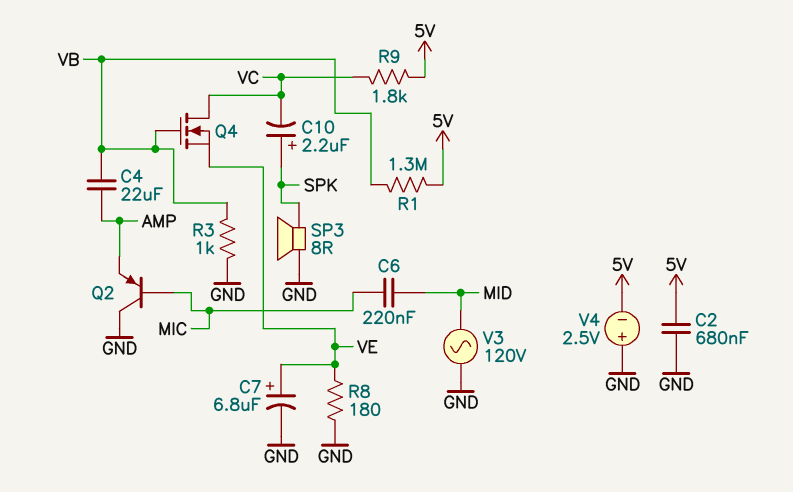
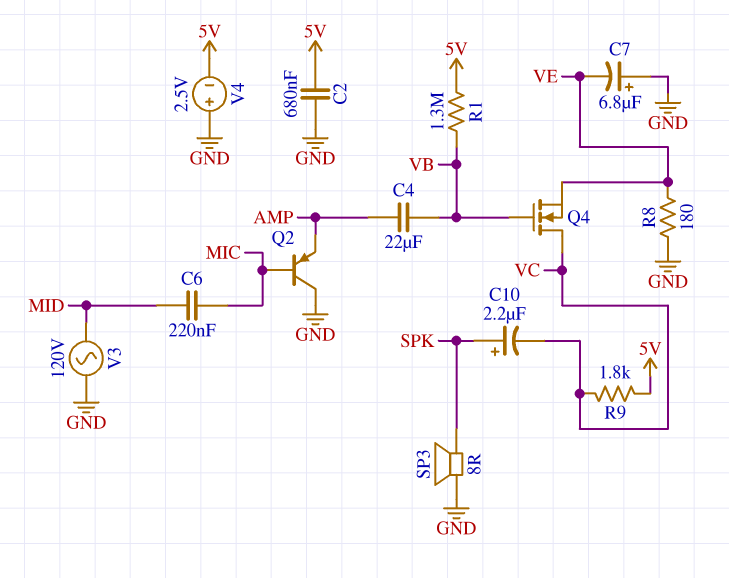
C7: 6.8uF (plus VE, minus GND) -> 6.8uF (plus GND, minus VE)
R3: 1k (GND, VB) -> none

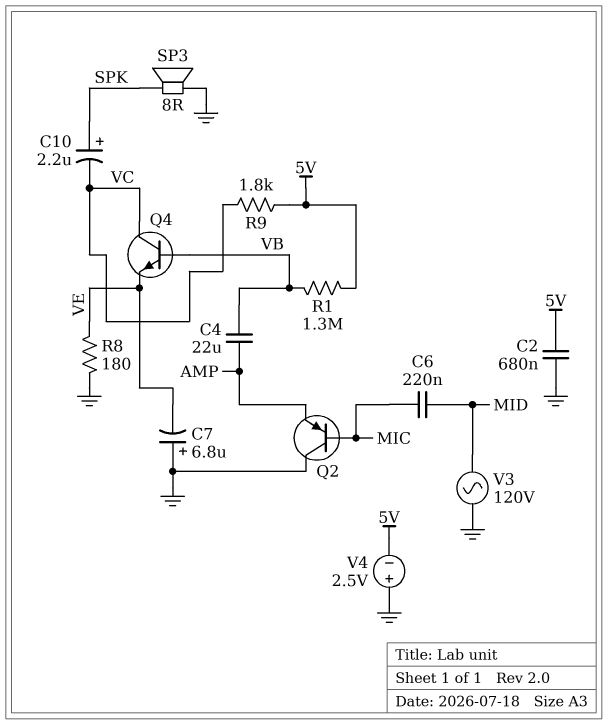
Q4: NMOS (G VB, D VC, S VE) -> NPN (B VB, C VC, E VE)

